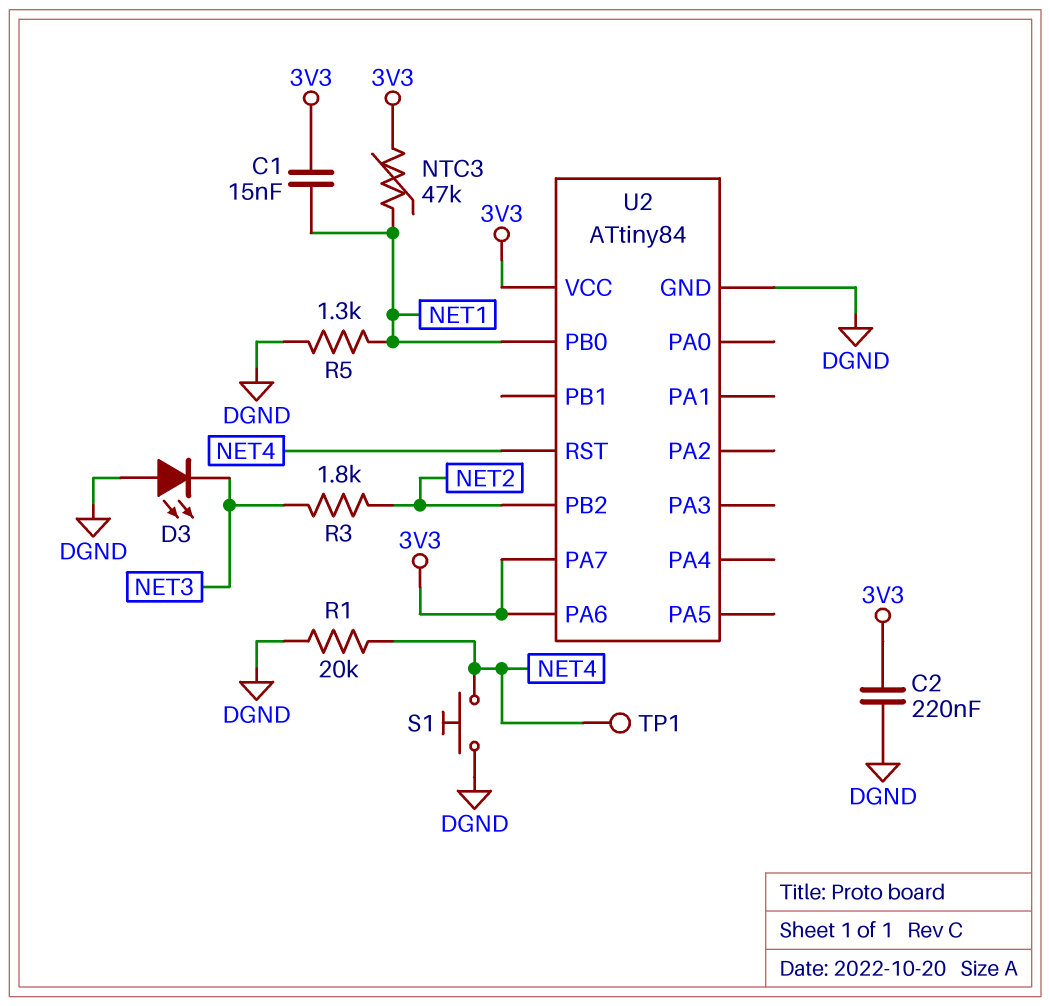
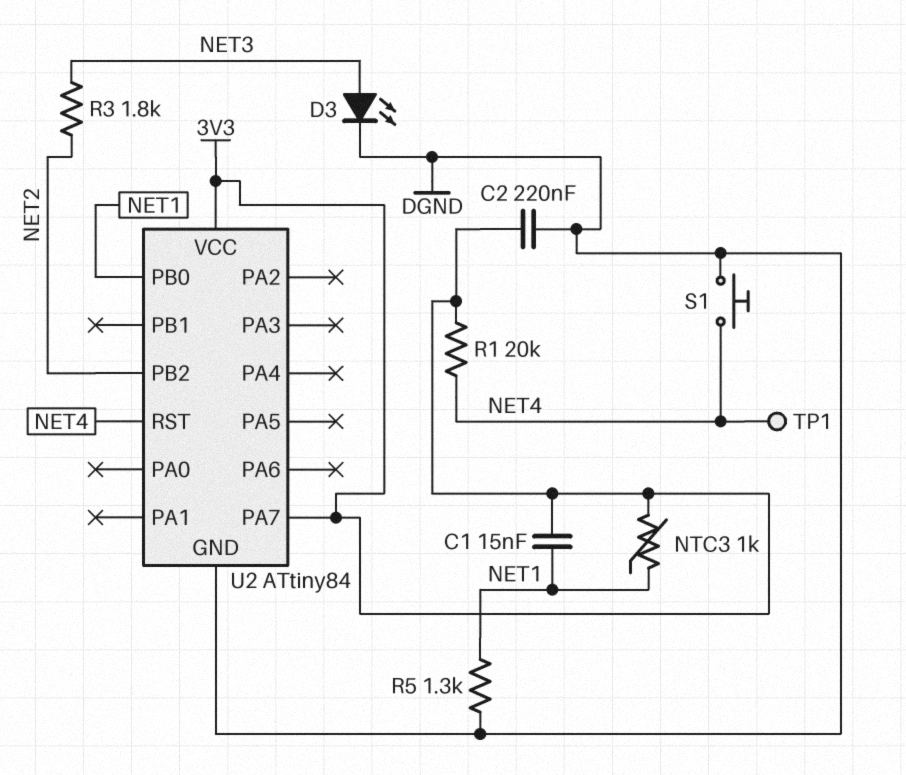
D3: LED (A DGND, K NET3) -> LED (A NET3, K DGND)
NTC3: 47k (3V3, NET1) -> 1k (3V3, NET1)
R1: 20k (DGND, NET4) -> 20k (3V3, NET4)
U2 pin PA6: 3V3 -> none

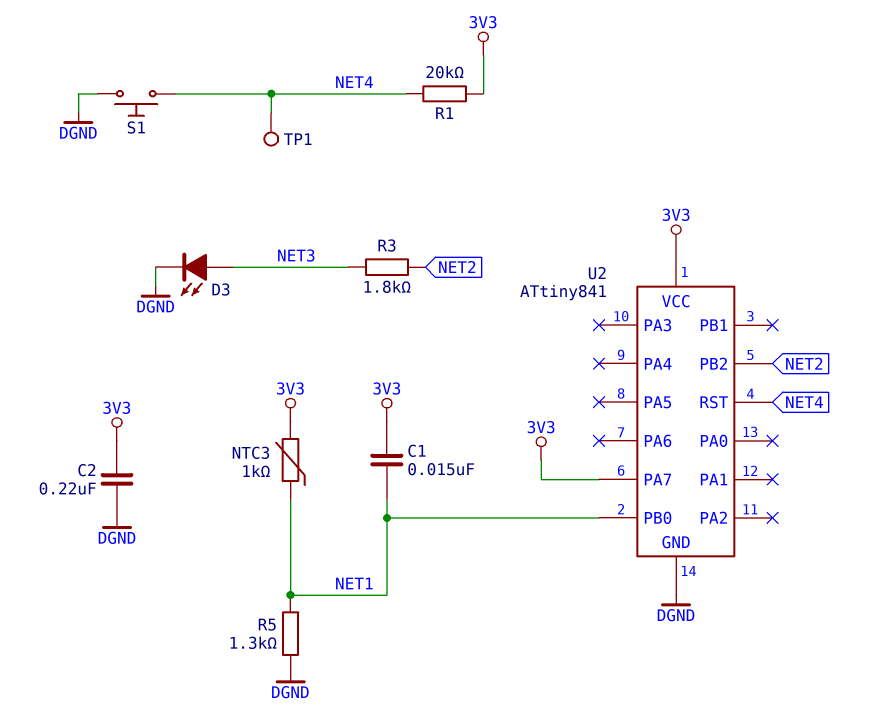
U2: ATtiny84 -> ATtiny841

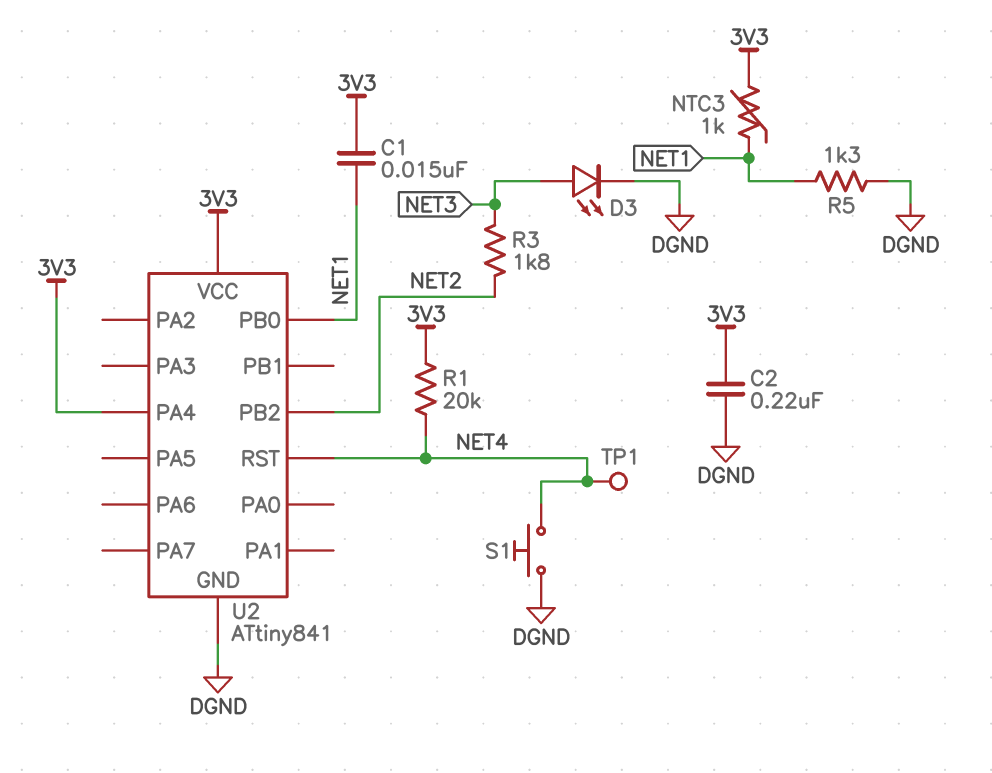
U2 pin PA4: none -> 3V3
U2 pin PA7: 3V3 -> none

